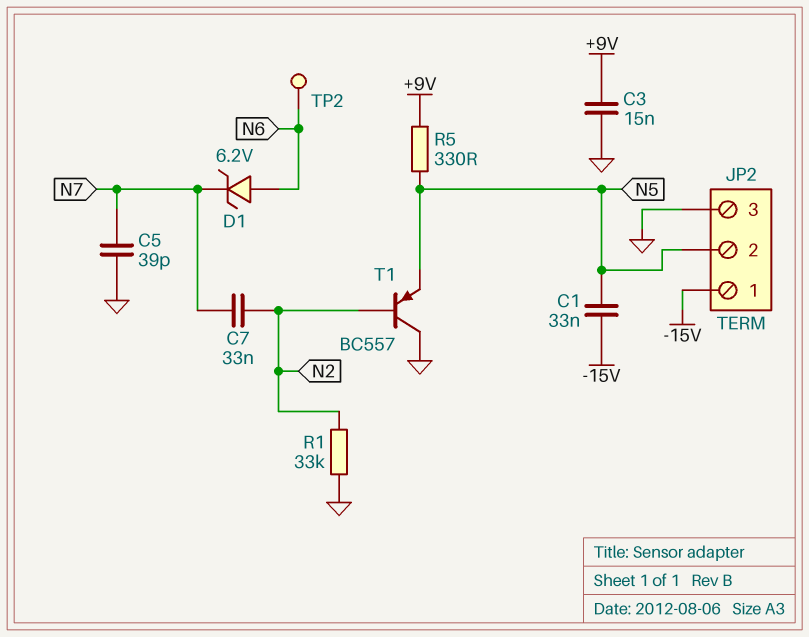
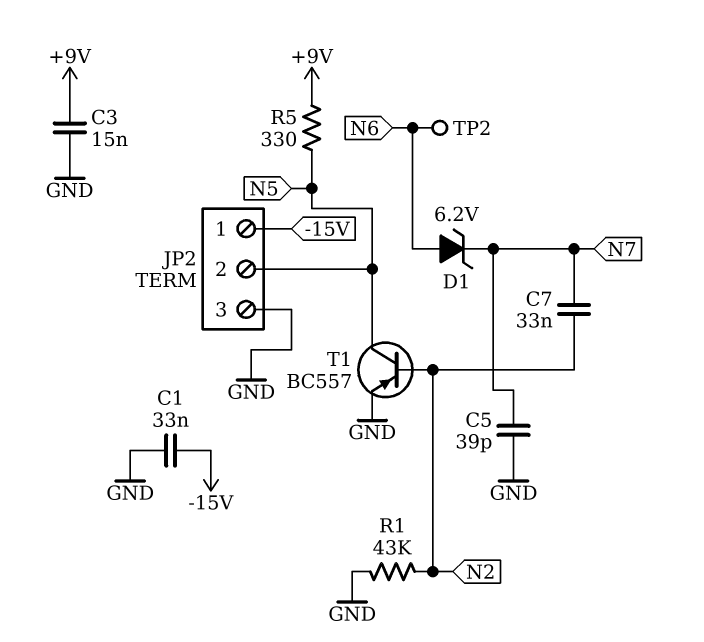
C1: 33nF (-15V, N5) -> 33nF (-15V, GND)
R1: 33k (GND, N2) -> 43k (GND, N2)
T1: PNP BC557 (B N2, C GND, E N5) -> PNP BC557 (B N2, C N5, E GND)

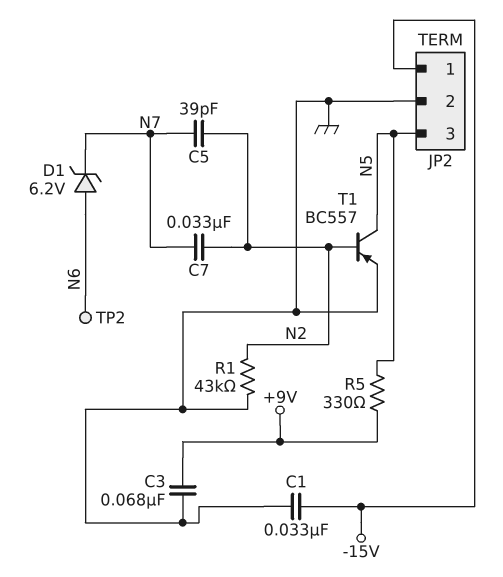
C3: 15nF (+9V, GND) -> 68nF (+9V, GND)
C5: 39pF (GND, N7) -> 39pF (N2, N7)
JP2 pin 2: N5 -> GND
JP2 pin 3: GND -> N5

